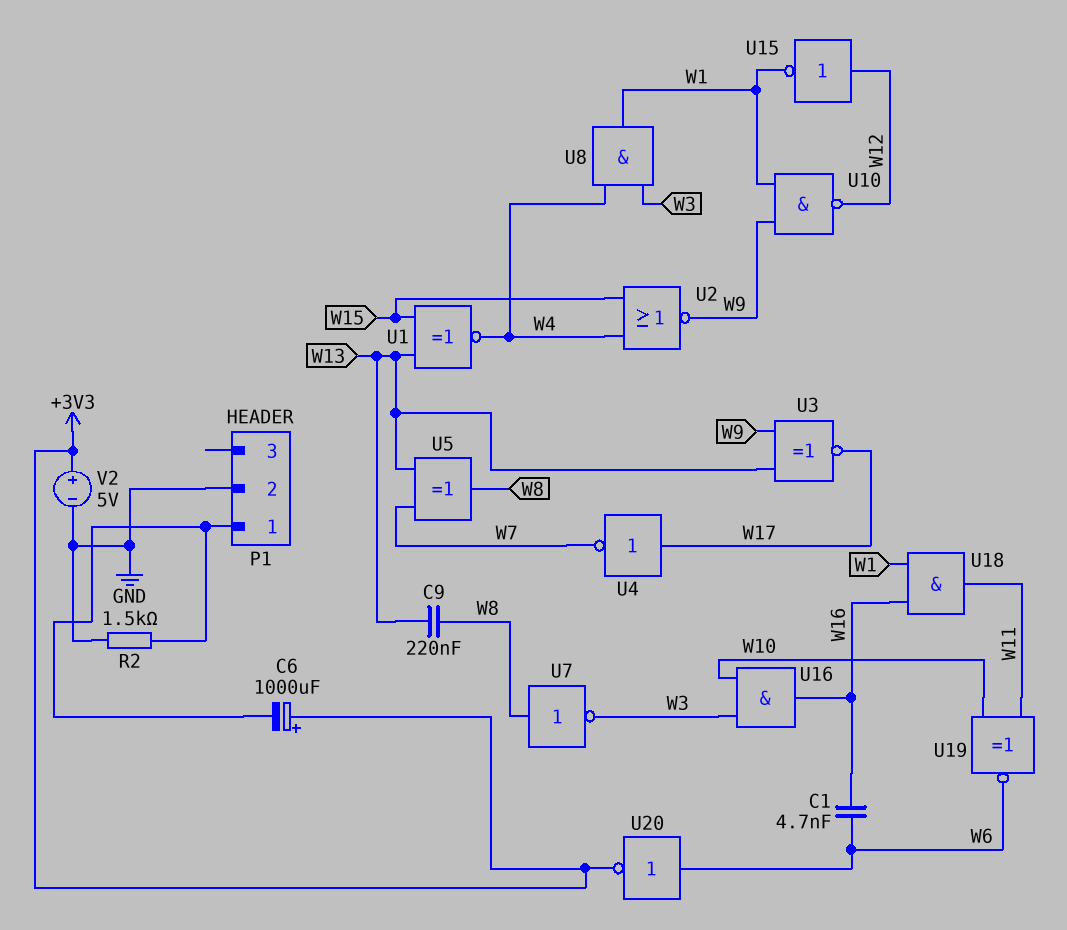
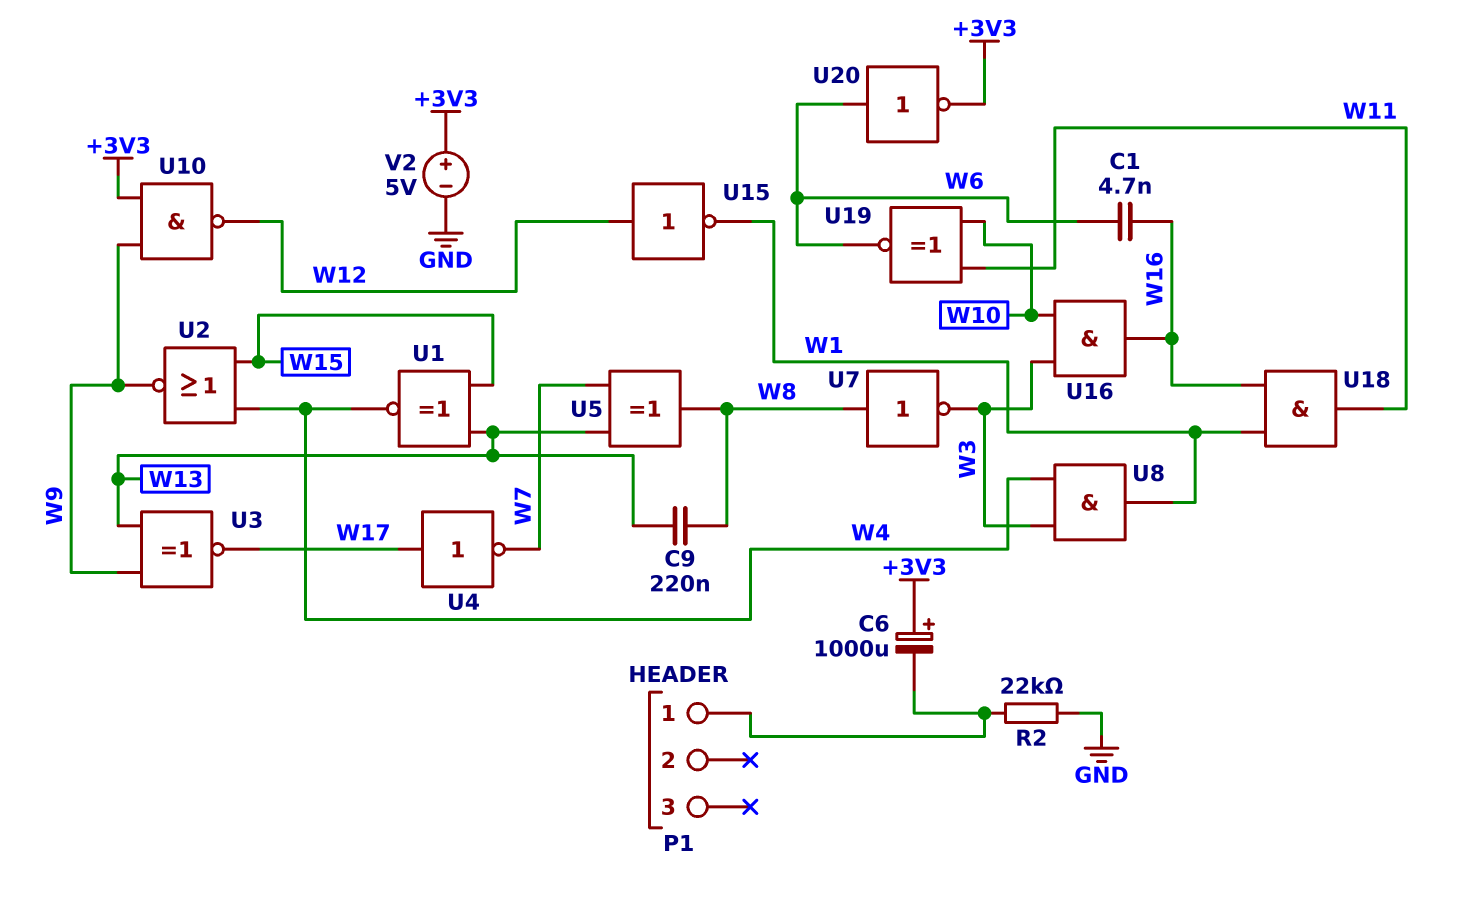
P1 pin 2: GND -> none
R2: 1.5k (GND, P1/1) -> 22k (GND, P1/1)
U10: NAND (in W1, in W9, out W12) -> NAND (in +3V3, in W9, out W12)

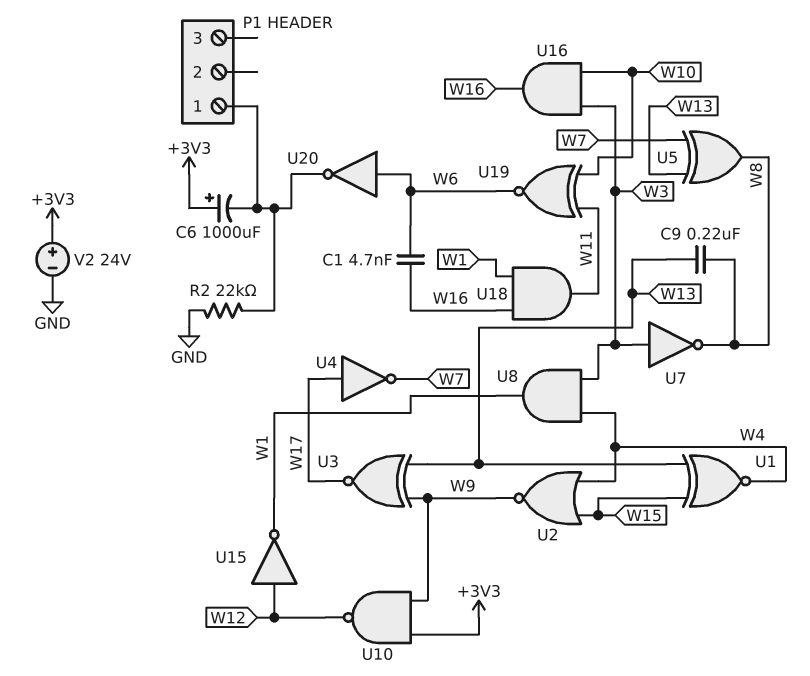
U7: NOT (in W8, out W3) -> NOT (in W3, out W8)
U20: NOT (in W6, out +3V3) -> NOT (in W6, out P1/1)
V2: 5V (plus +3V3, minus GND) -> 24V (plus +3V3, minus GND)

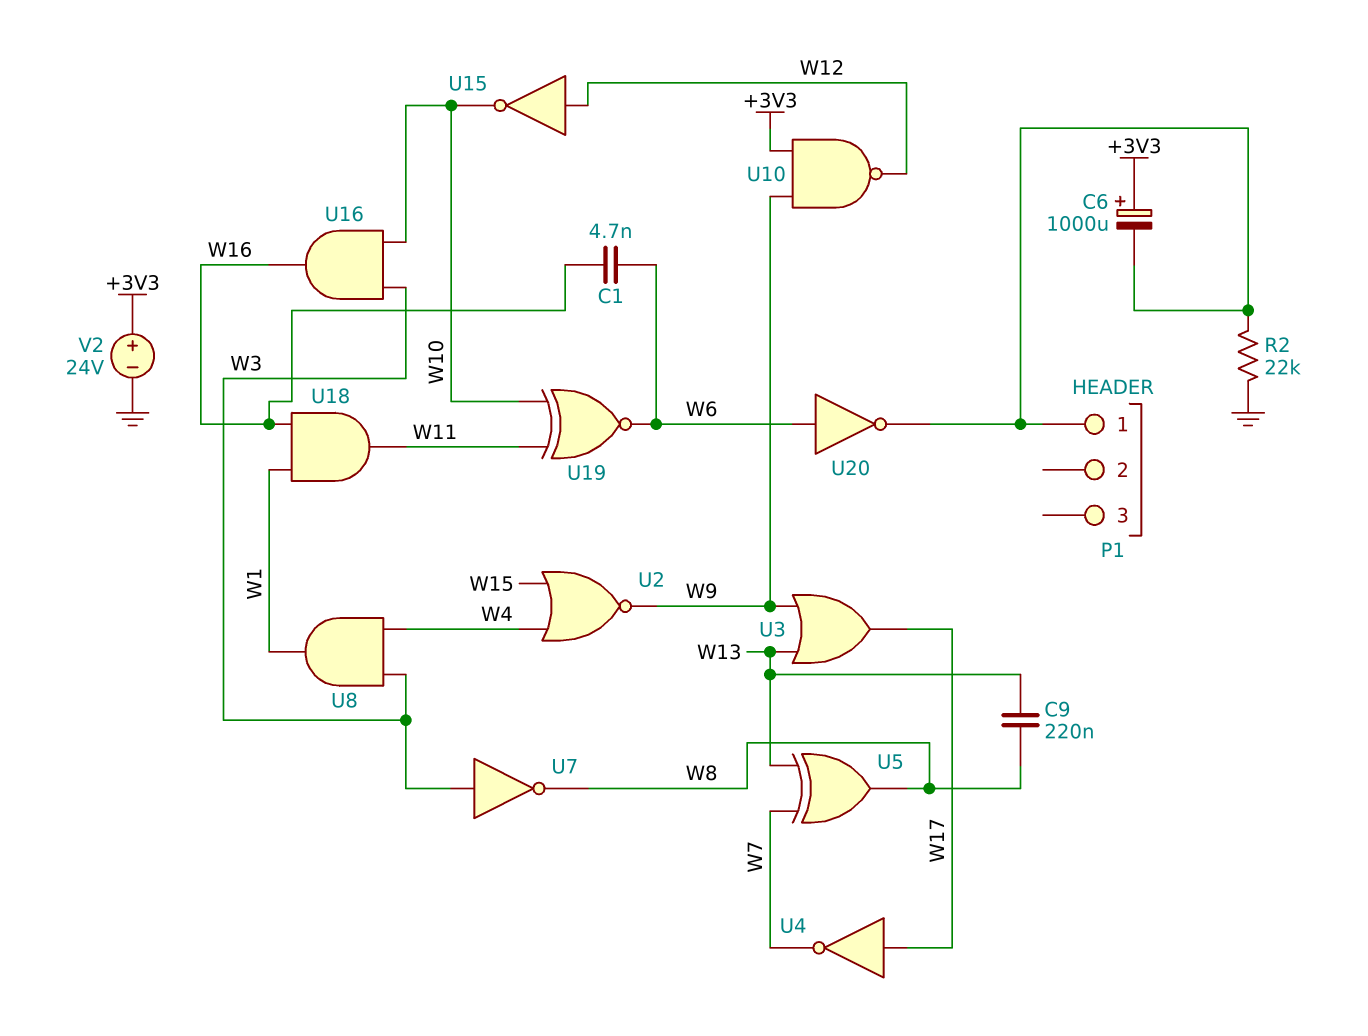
U1: XNOR (in W13, in W15, out W4) -> none
U3: XNOR (in W9, in W13, out W17) -> OR (in W9, in W13, out W17)
U15: NOT (in W12, out W1) -> NOT (in W12, out W10)

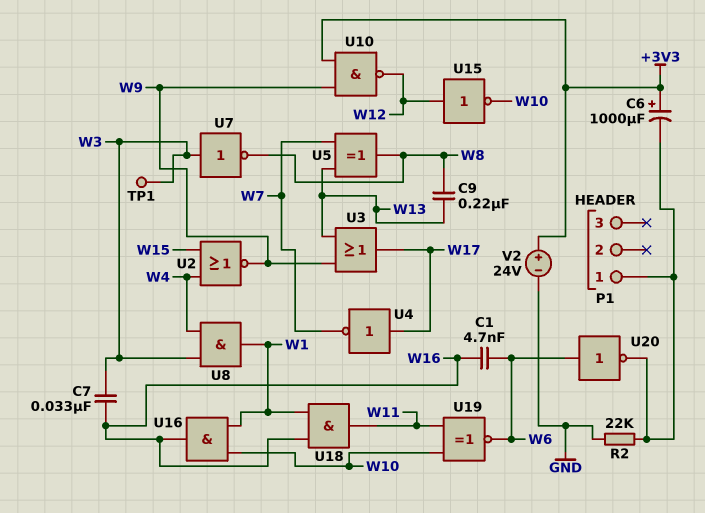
C7: none -> 33nF (W3, W16)
TP1: none -> test point (W3)
U16: AND (in W3, in W10, out W16) -> AND (in W1, in W10, out W16)

